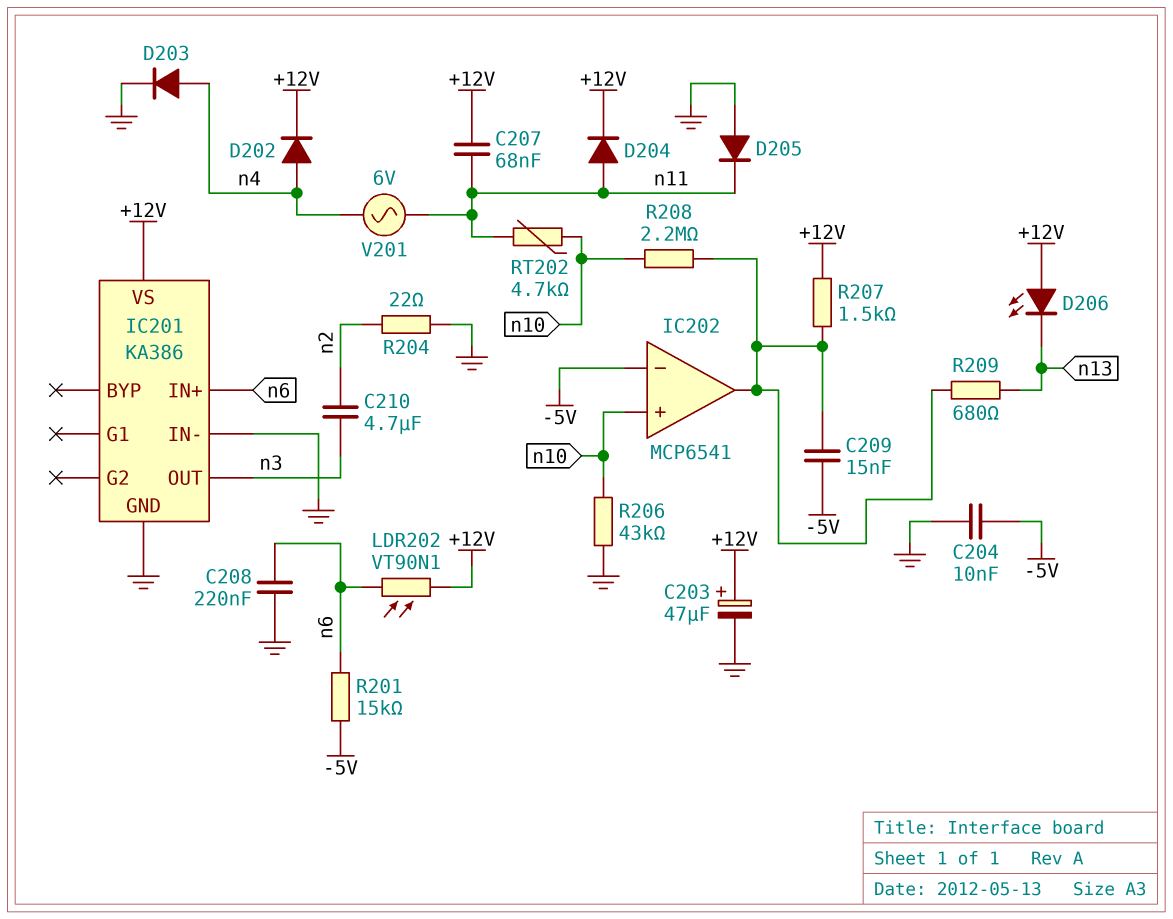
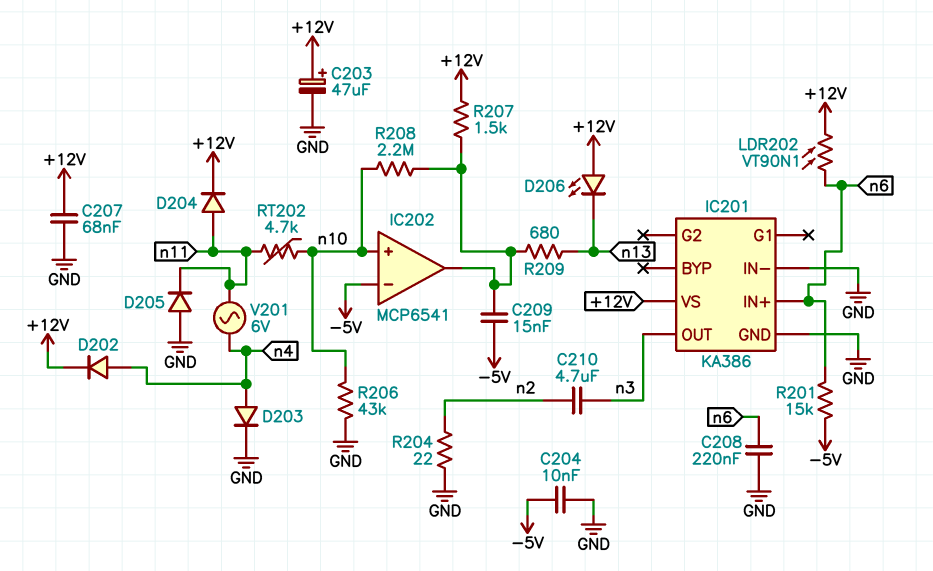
C207: 68nF (+12V, n11) -> 68nF (+12V, GND)

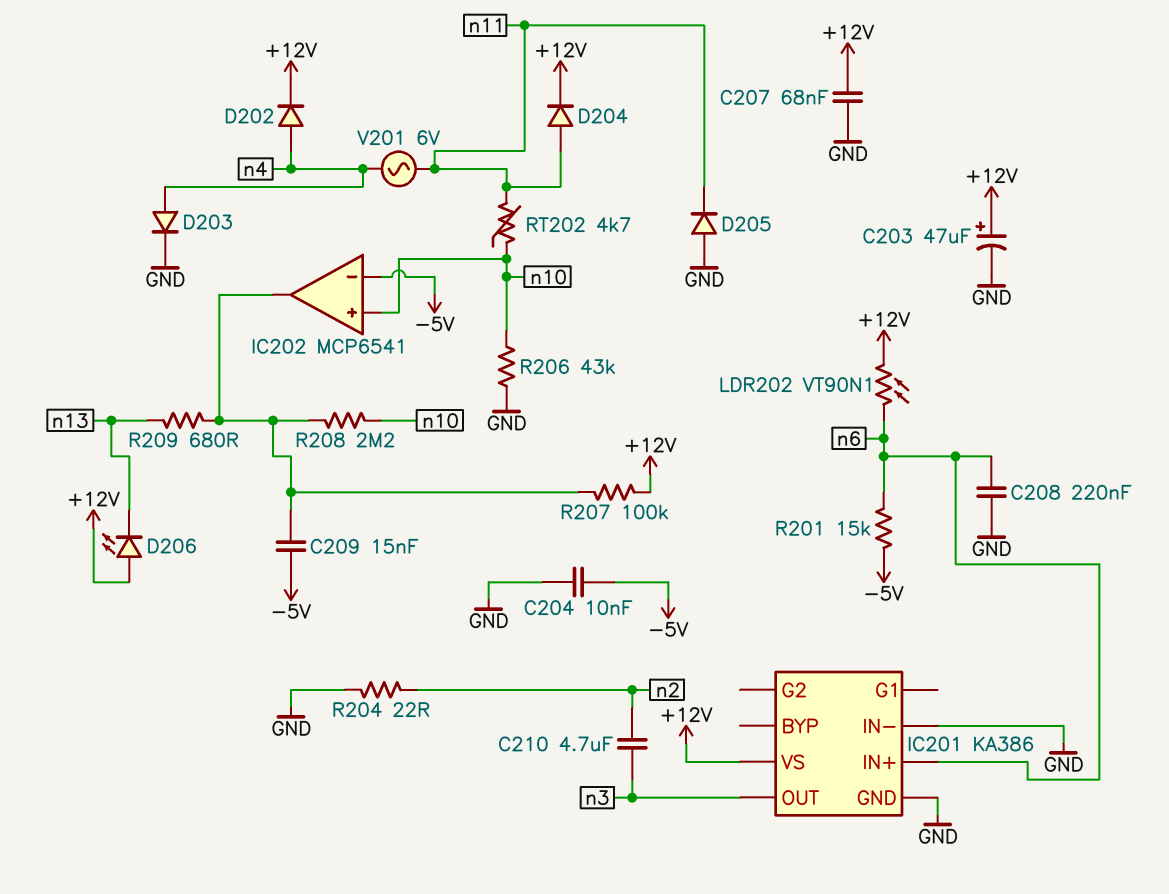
R207: 1.5k (+12V, IC202/out) -> 100k (+12V, IC202/out)

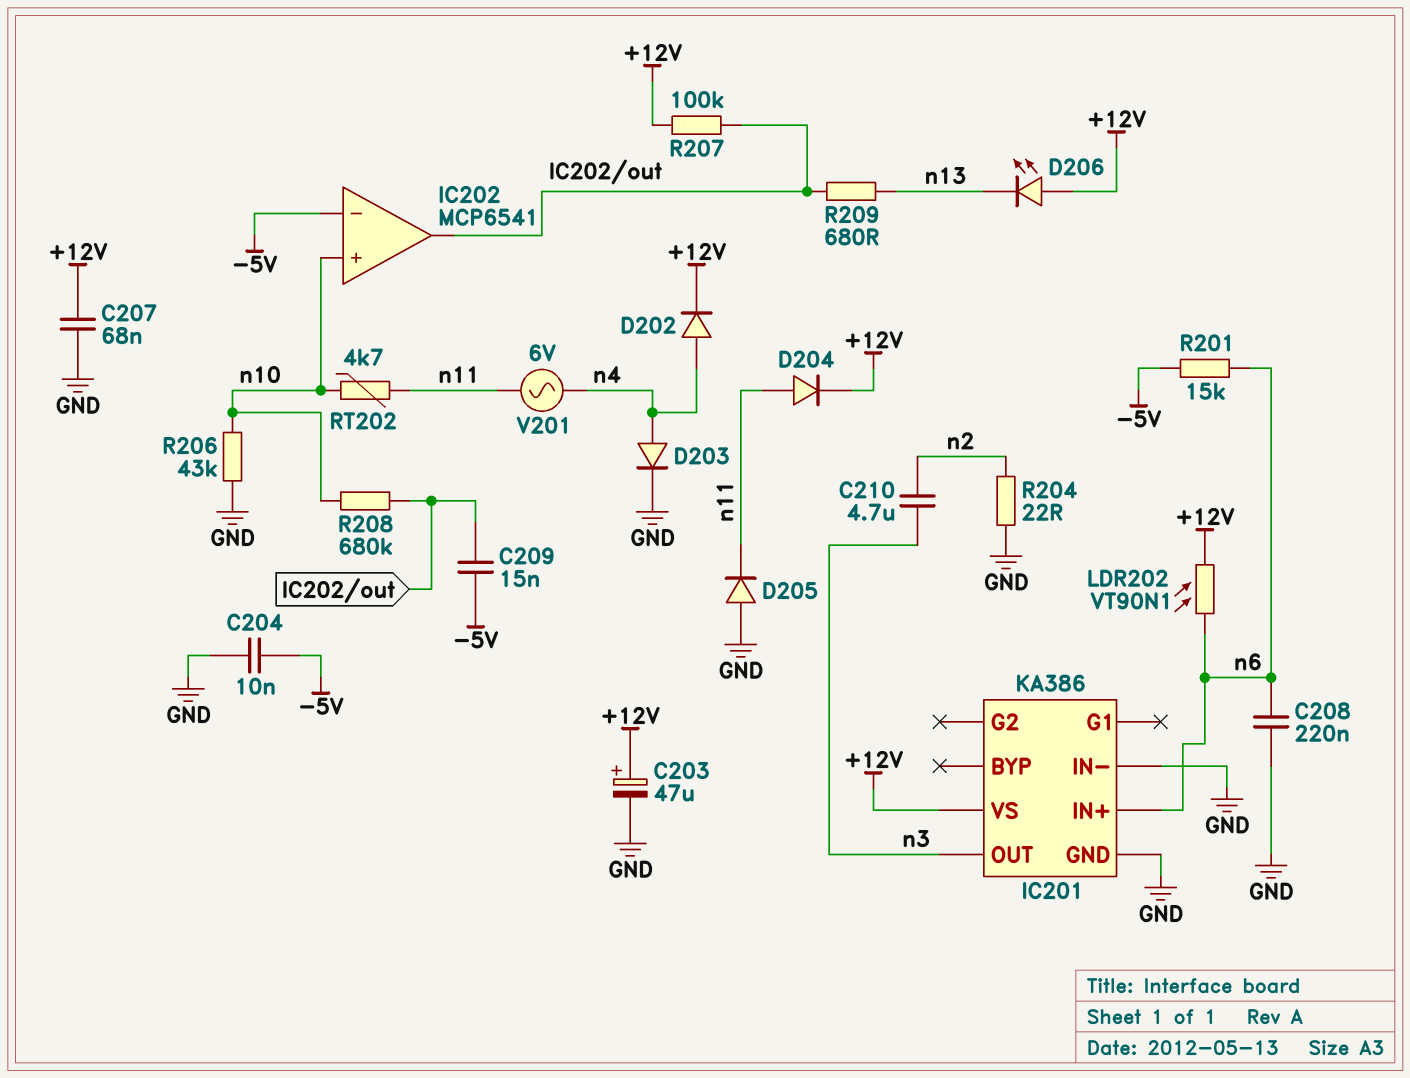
R208: 2.2M (IC202/out, n10) -> 680k (IC202/out, n10)

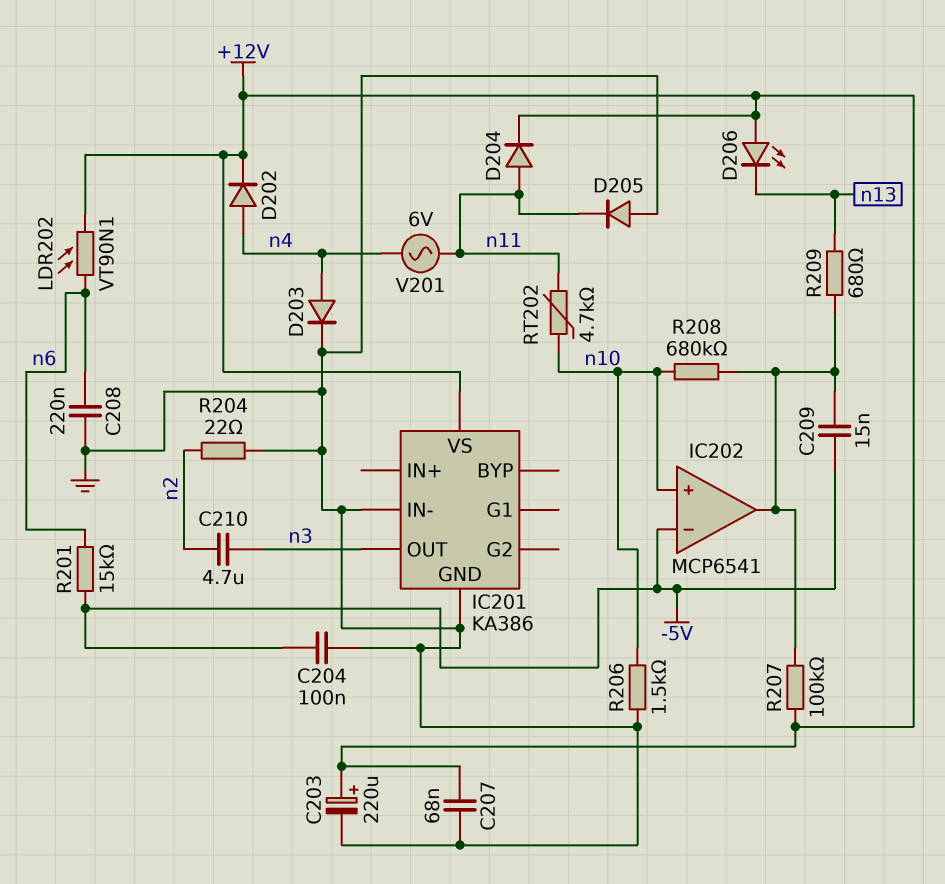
C203: 47uF (plus +12V, minus GND) -> 220uF (plus +12V, minus GND)
C204: 10nF (-5V, GND) -> 100nF (-5V, GND)
IC201 pin IN+: n6 -> none
R206: 43k (GND, n10) -> 1.5k (GND, n10)

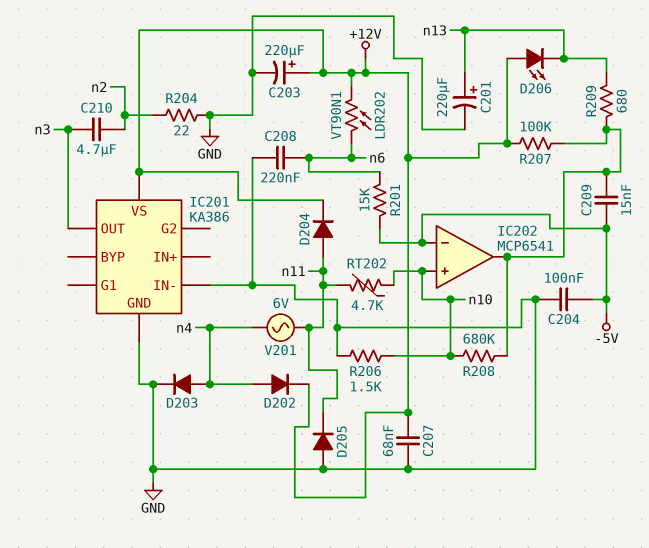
C201: none -> 220uF (plus n13, minus GND)

